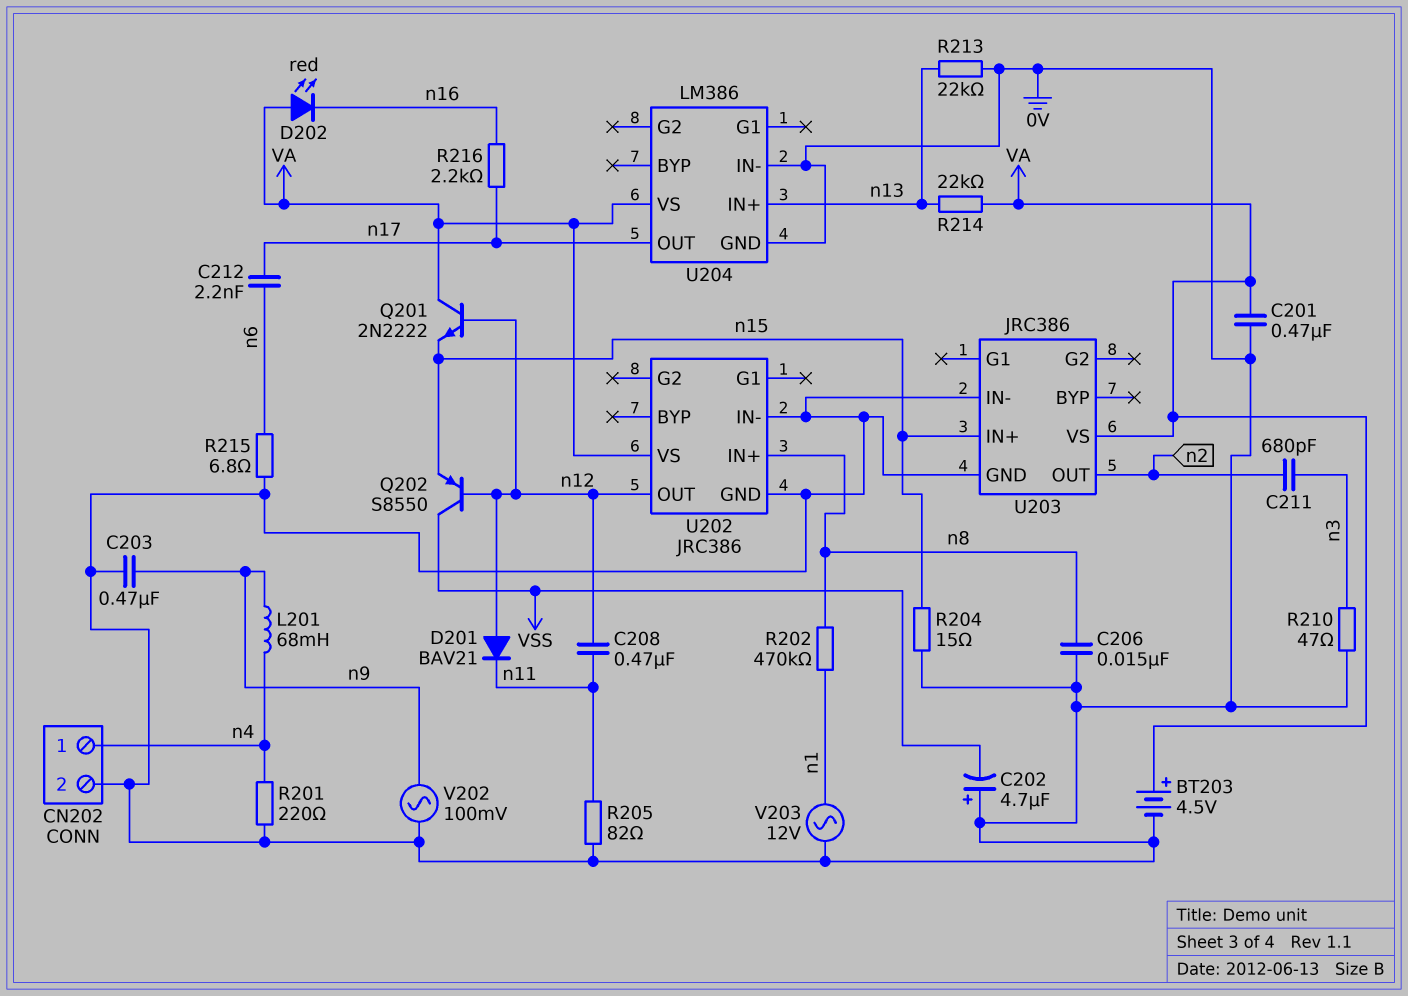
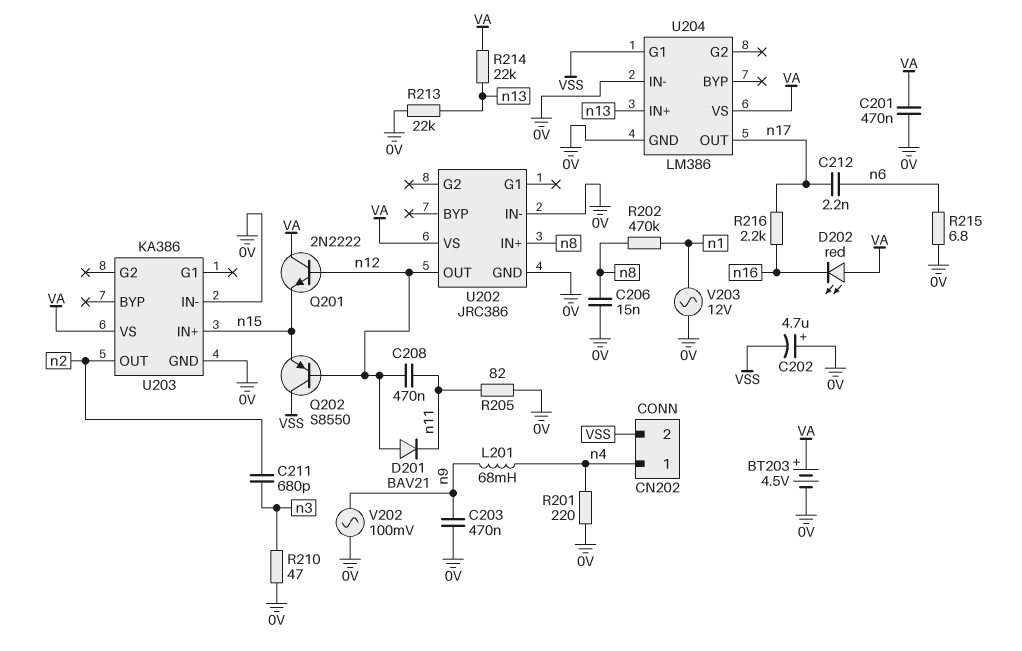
CN202 pin 2: 0V -> VSS
R204: 15 (0V, n15) -> none
U203: JRC386 -> KA386
U204 pin G1: none -> VSS

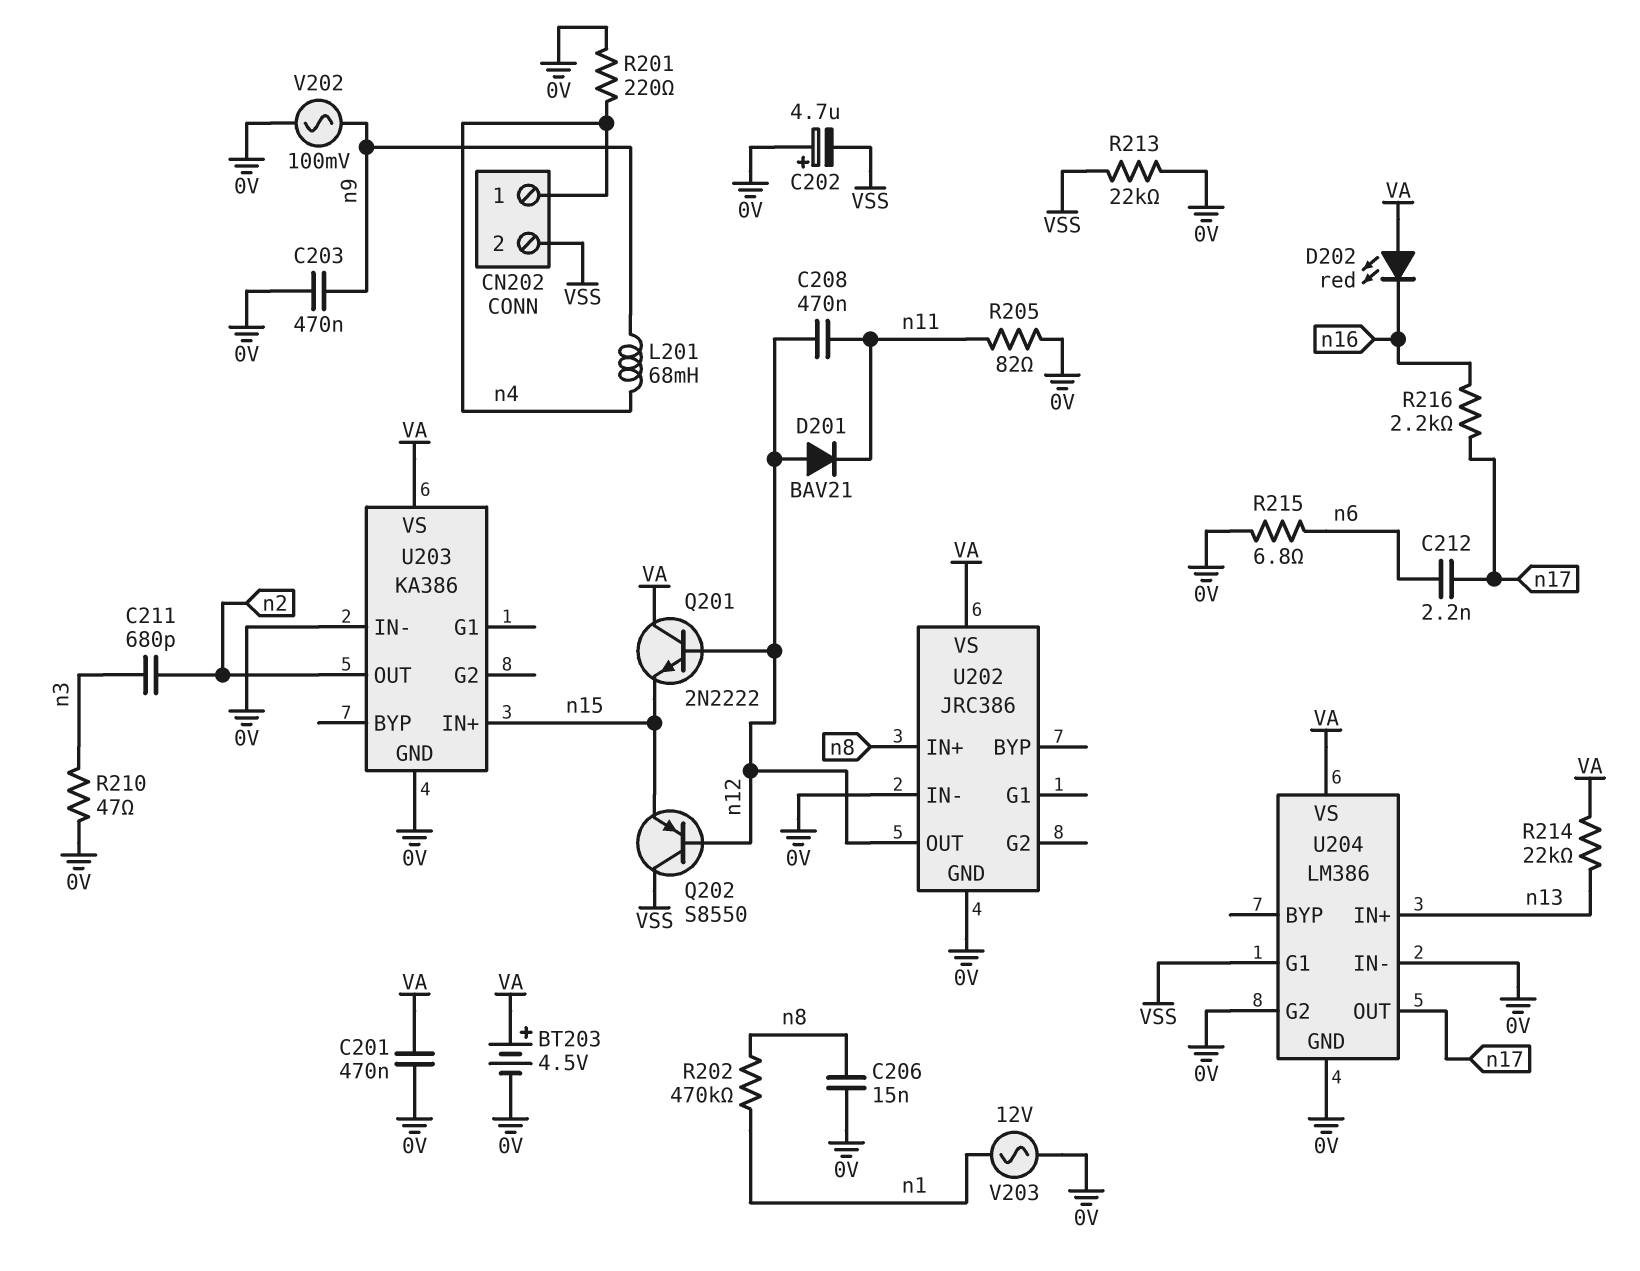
R213: 22k (0V, n13) -> 22k (0V, VSS)
U204 pin G2: none -> 0V

